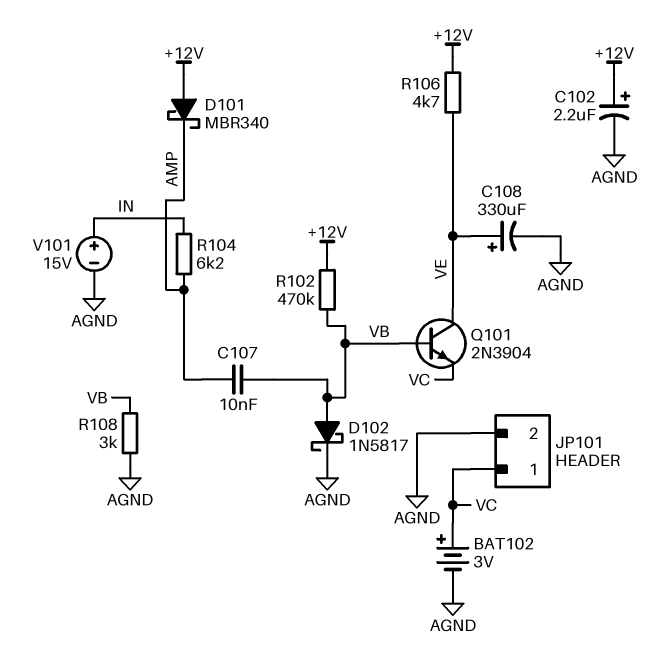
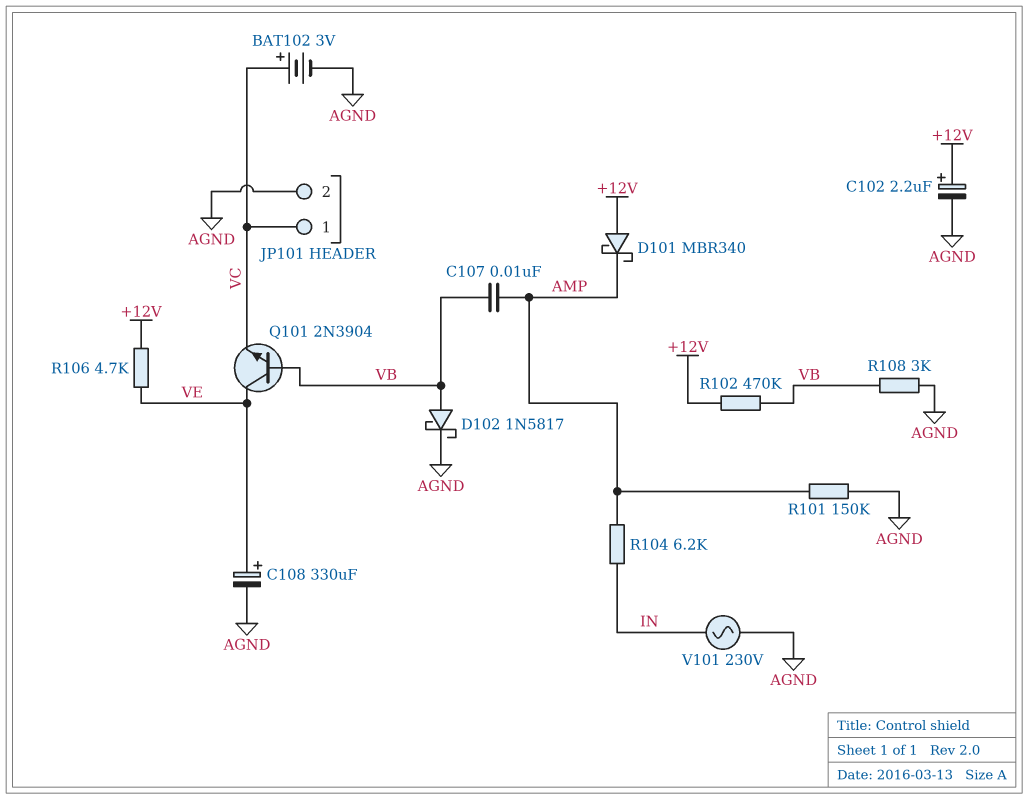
R101: none -> 150k (AGND, AMP)
V101: 15V (plus IN, minus AGND) -> AC 230V (AGND, IN)

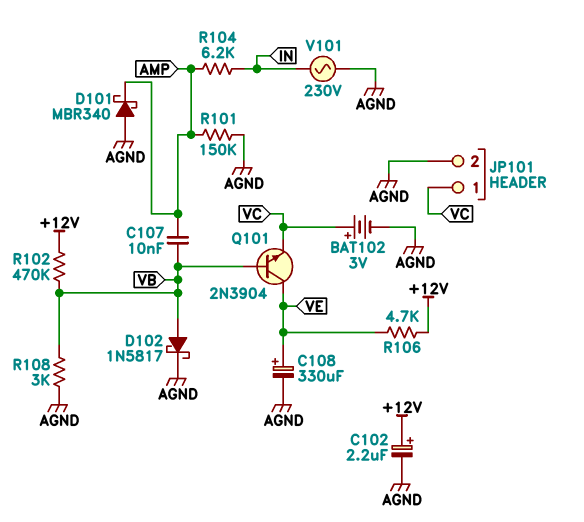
D101: schottky MBR340 (A +12V, K AMP) -> schottky MBR340 (A AGND, K AMP)

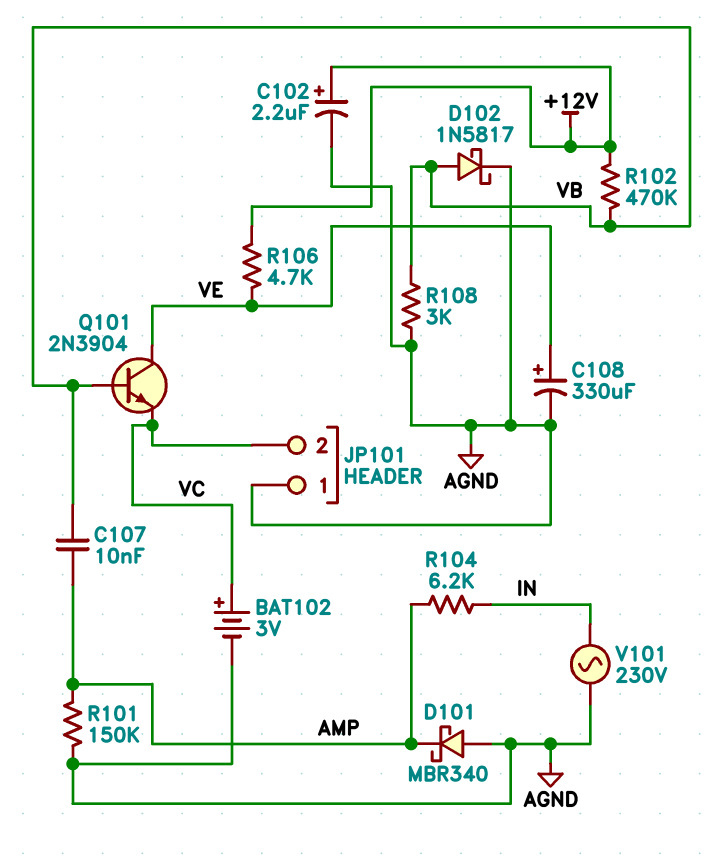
JP101 pin 1: VC -> AGND
JP101 pin 2: AGND -> VC

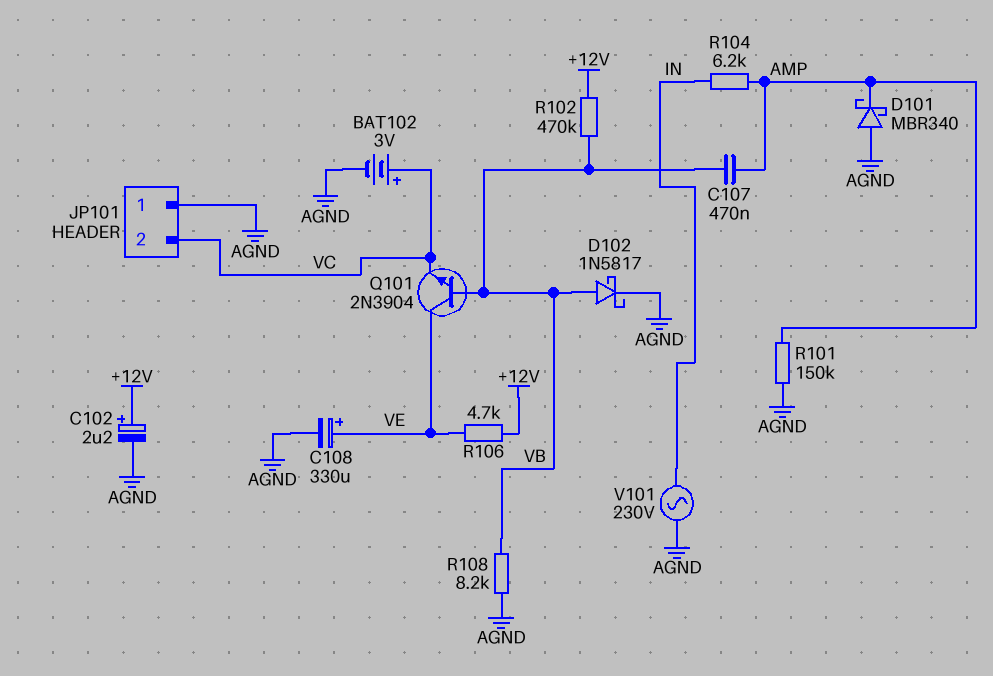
C107: 10nF (AMP, VB) -> 470nF (AMP, VB)
R108: 3k (AGND, VB) -> 8.2k (AGND, VB)

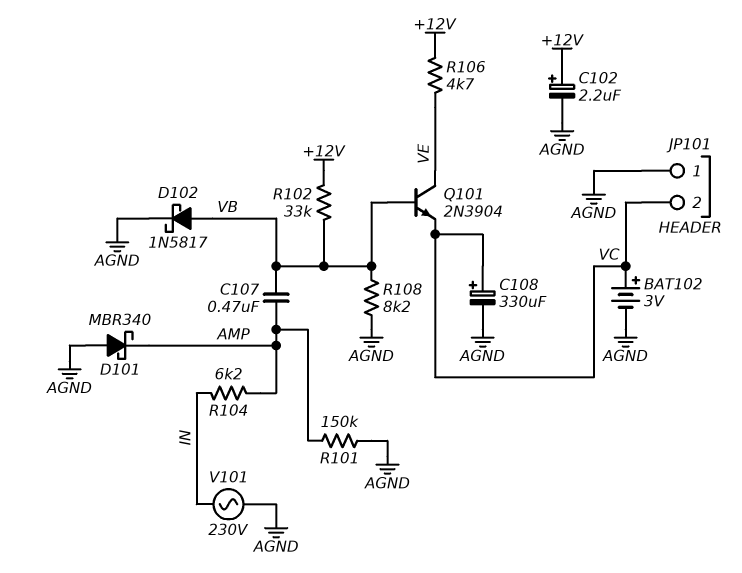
C108: 330uF (plus VE, minus AGND) -> 330uF (plus VC, minus AGND)
R102: 470k (+12V, VB) -> 33k (+12V, VB)

